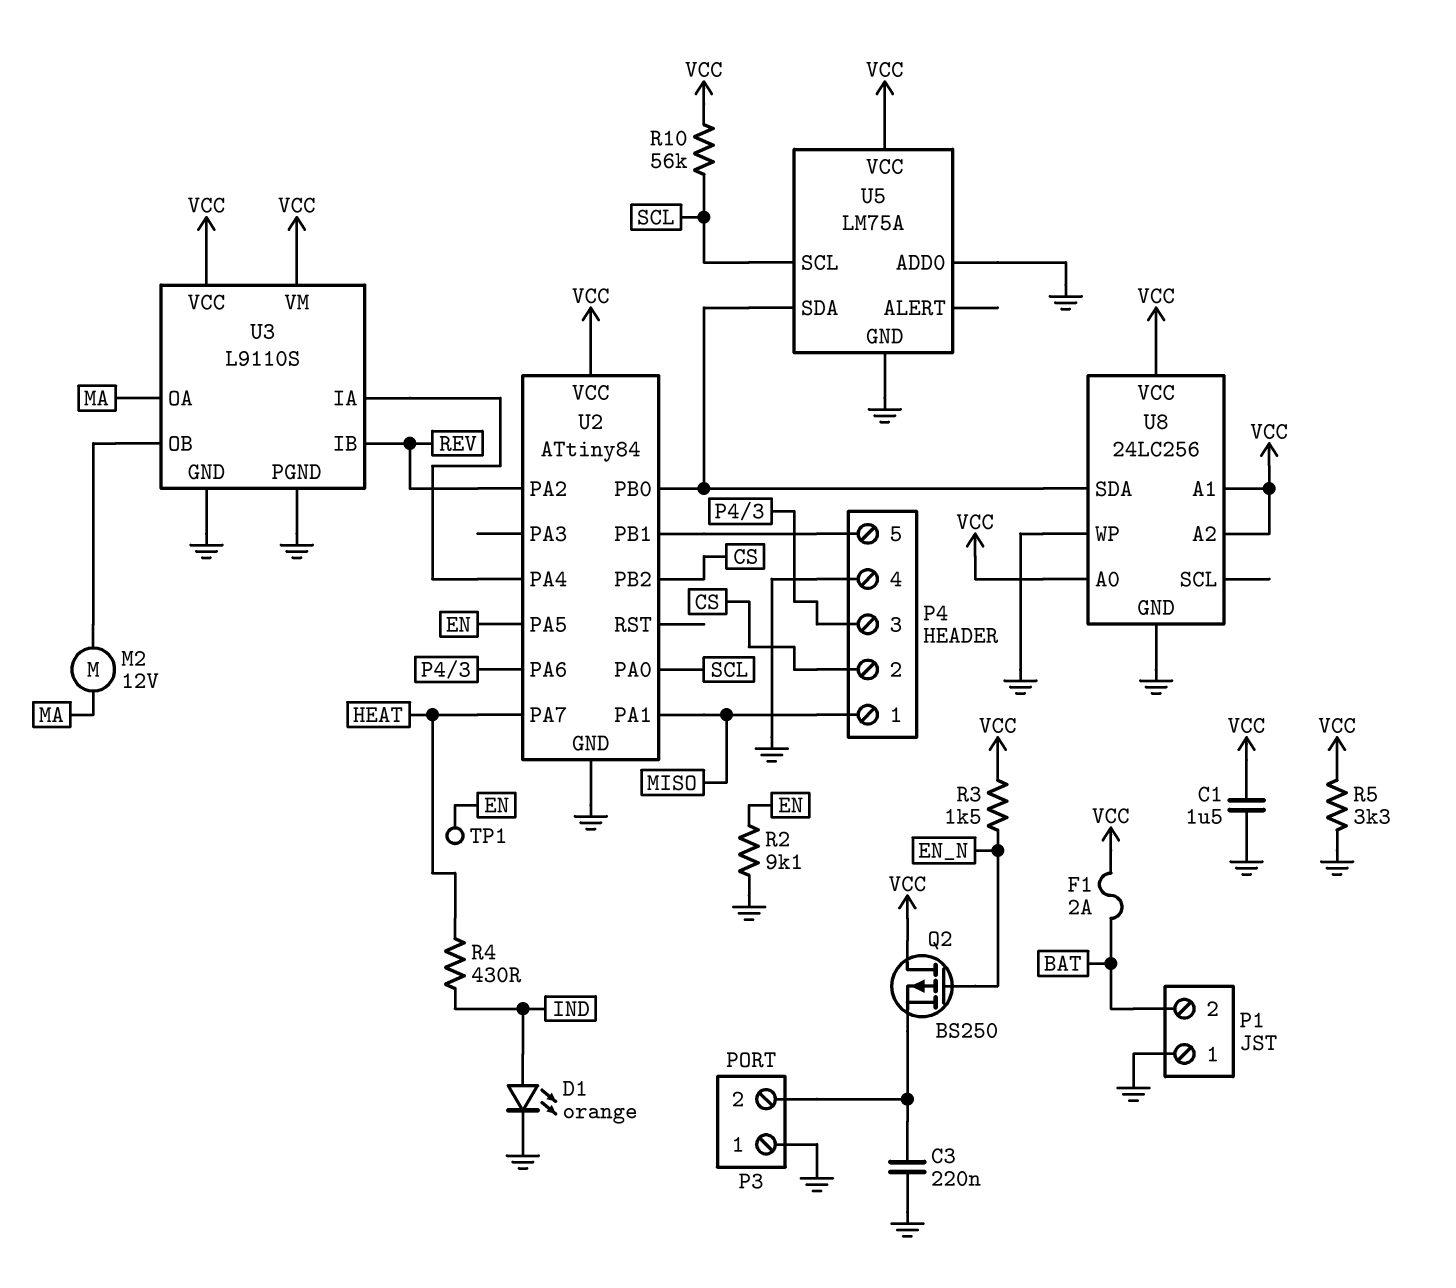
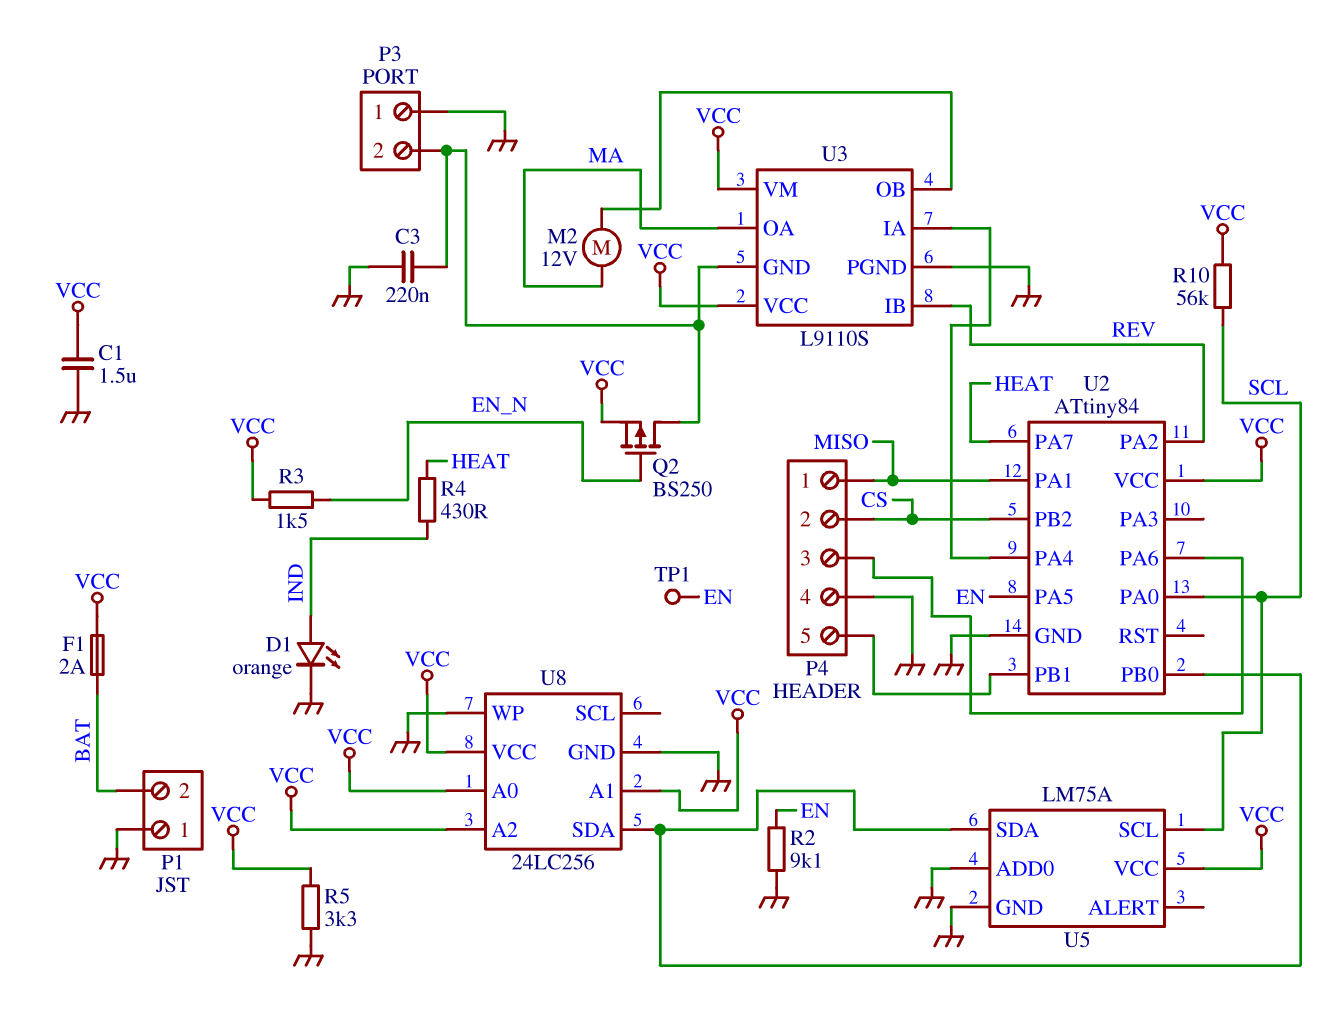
Q2: PMOS BS250 (G EN_N, D VCC, S P3/2) -> PMOS BS250 (G EN_N, D P3/2, S VCC)
U3 pin GND: GND -> P3/2

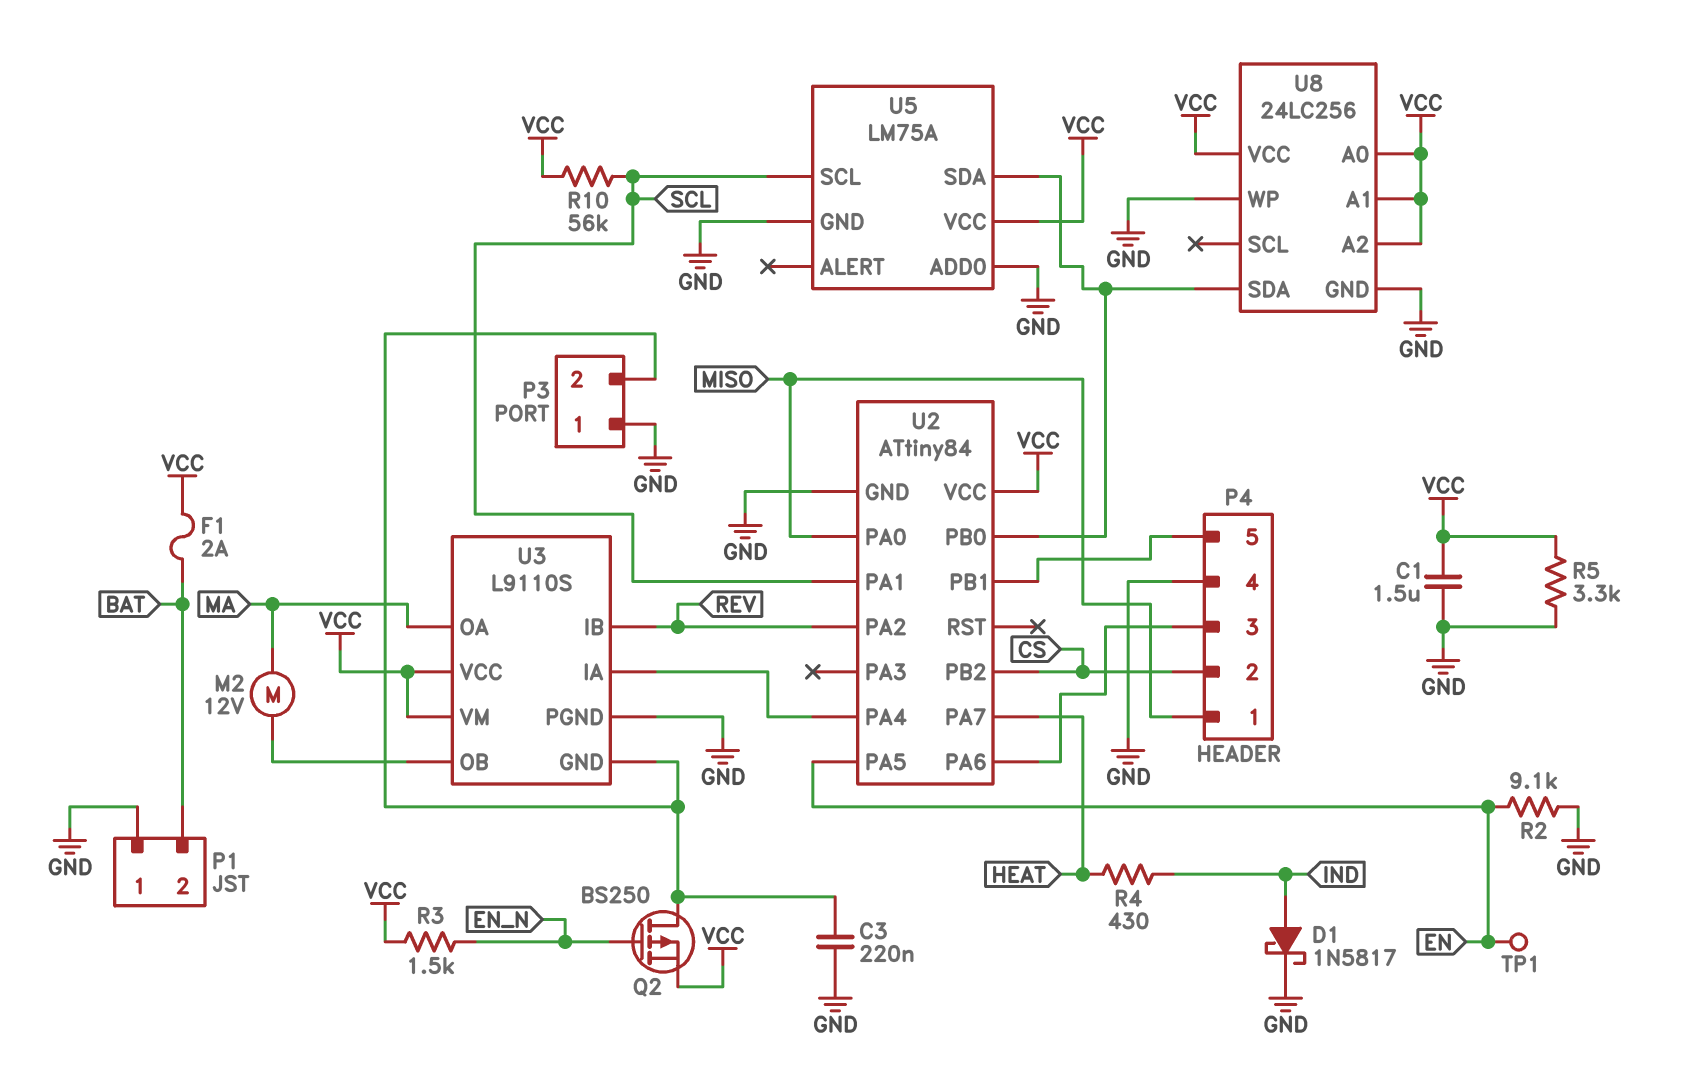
D1: LED orange (A IND, K GND) -> schottky 1N5817 (A IND, K GND)
U2 pin PA0: SCL -> MISO
U2 pin PA1: MISO -> SCL

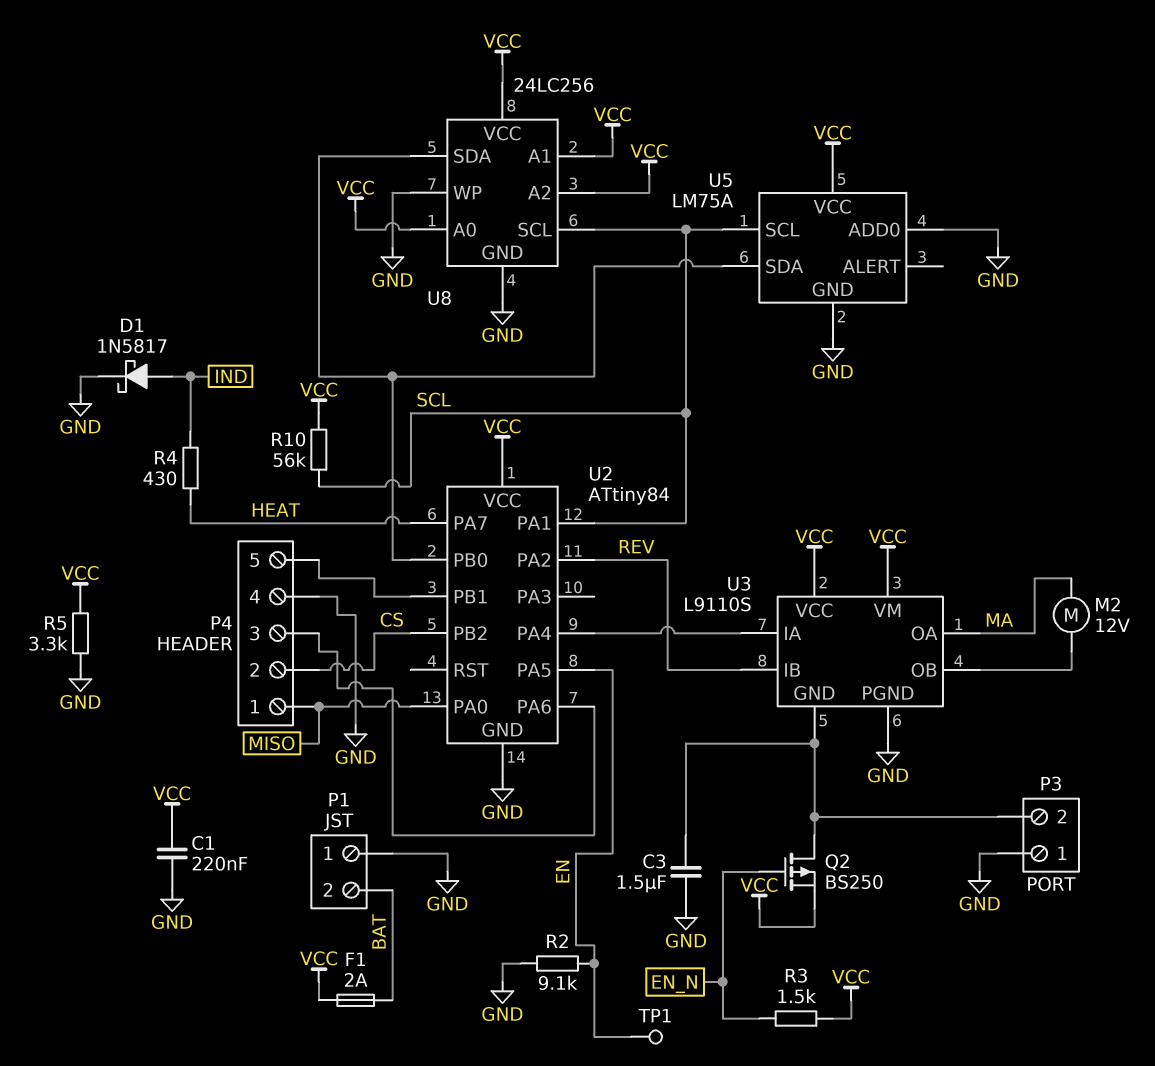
C1: 1.5uF (GND, VCC) -> 220nF (GND, VCC)
C3: 220nF (GND, P3/2) -> 1.5uF (GND, P3/2)
U8 pin SCL: none -> SCL

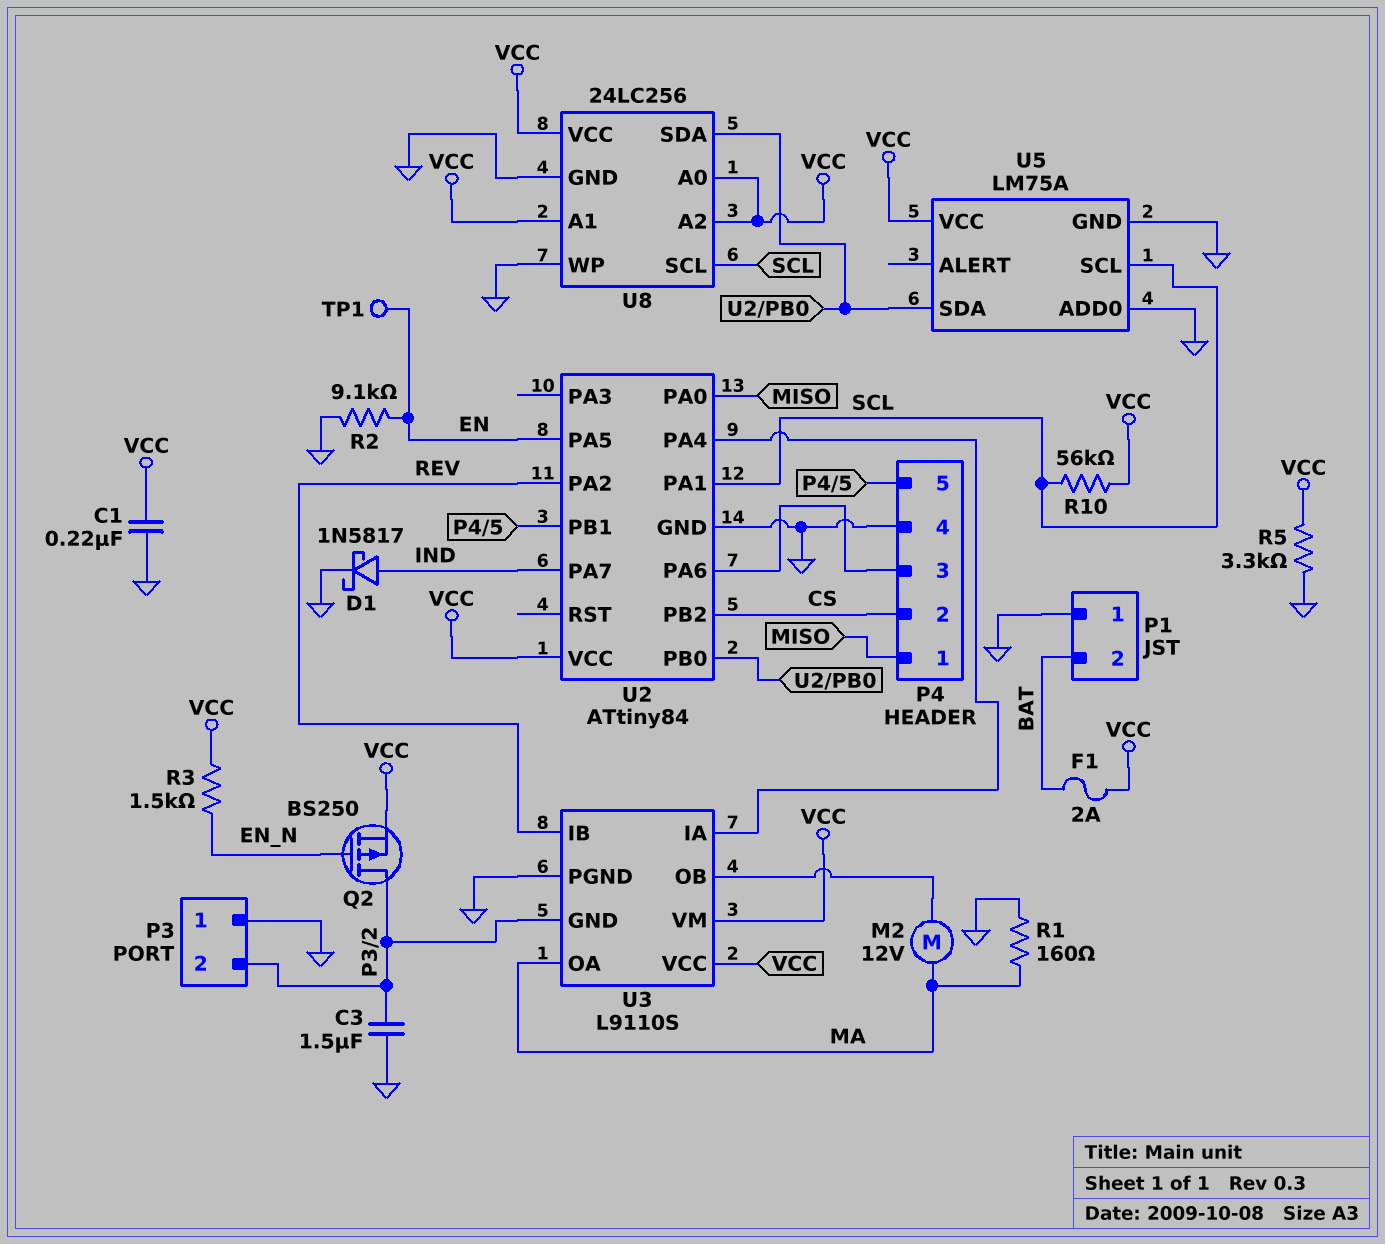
R1: none -> 160 (GND, MA)
R4: 430 (HEAT, IND) -> none
U2 pin PA7: HEAT -> IND

